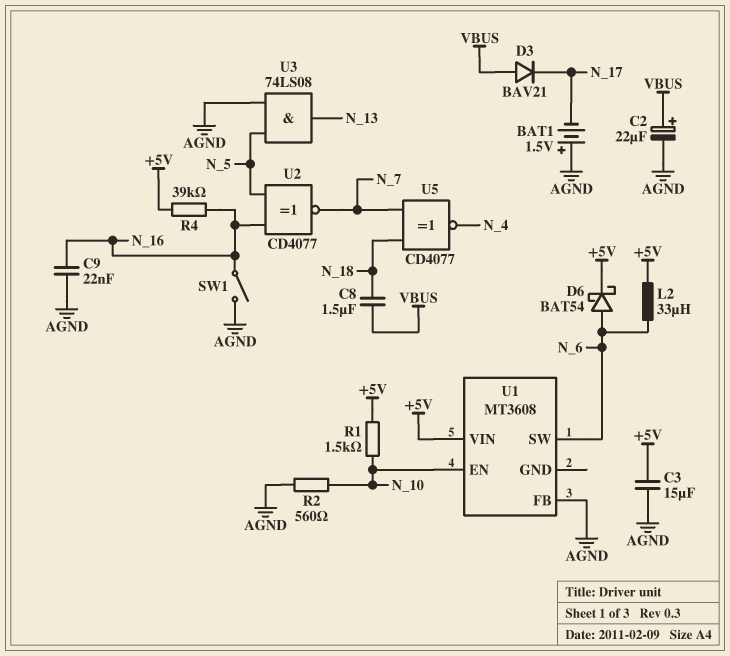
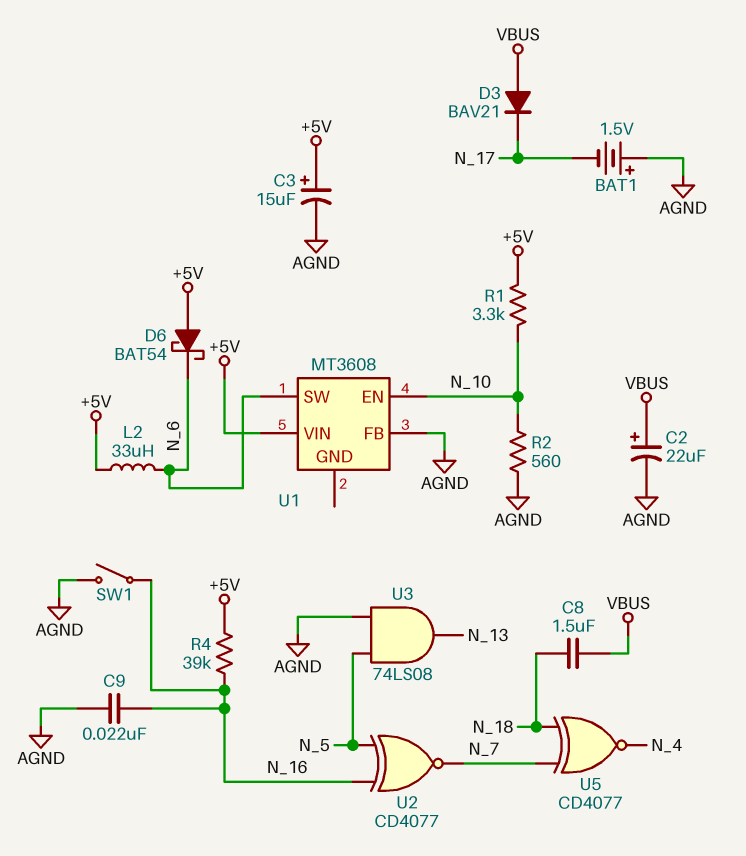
C3: 15uF (+5V, AGND) -> 15uF (plus +5V, minus AGND)
D6: schottky BAT54 (A N_6, K +5V) -> schottky BAT54 (A +5V, K N_6)
R1: 1.5k (+5V, N_10) -> 3.3k (+5V, N_10)

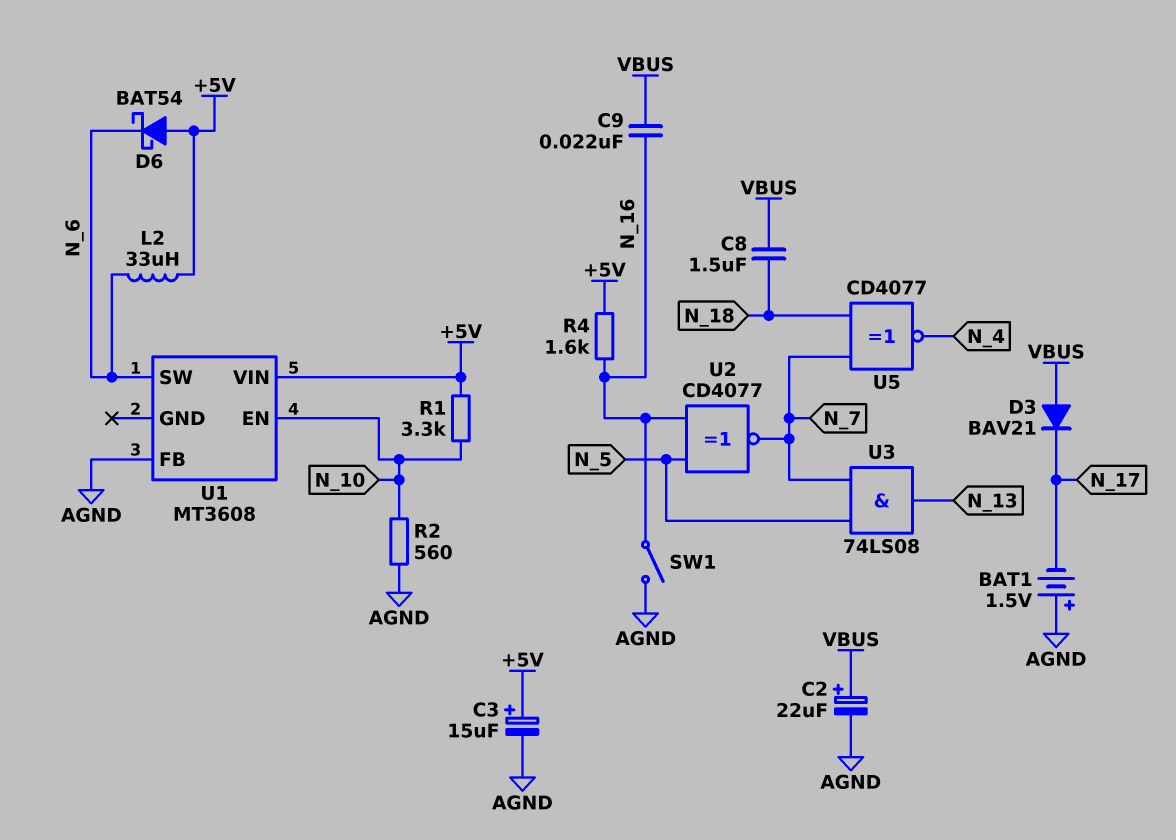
C9: 22nF (AGND, N_16) -> 22nF (N_16, VBUS)
R4: 39k (+5V, N_16) -> 1.6k (+5V, N_16)
U3: AND 74LS08 (in AGND, in N_5, out N_13) -> AND 74LS08 (in N_5, in N_7, out N_13)

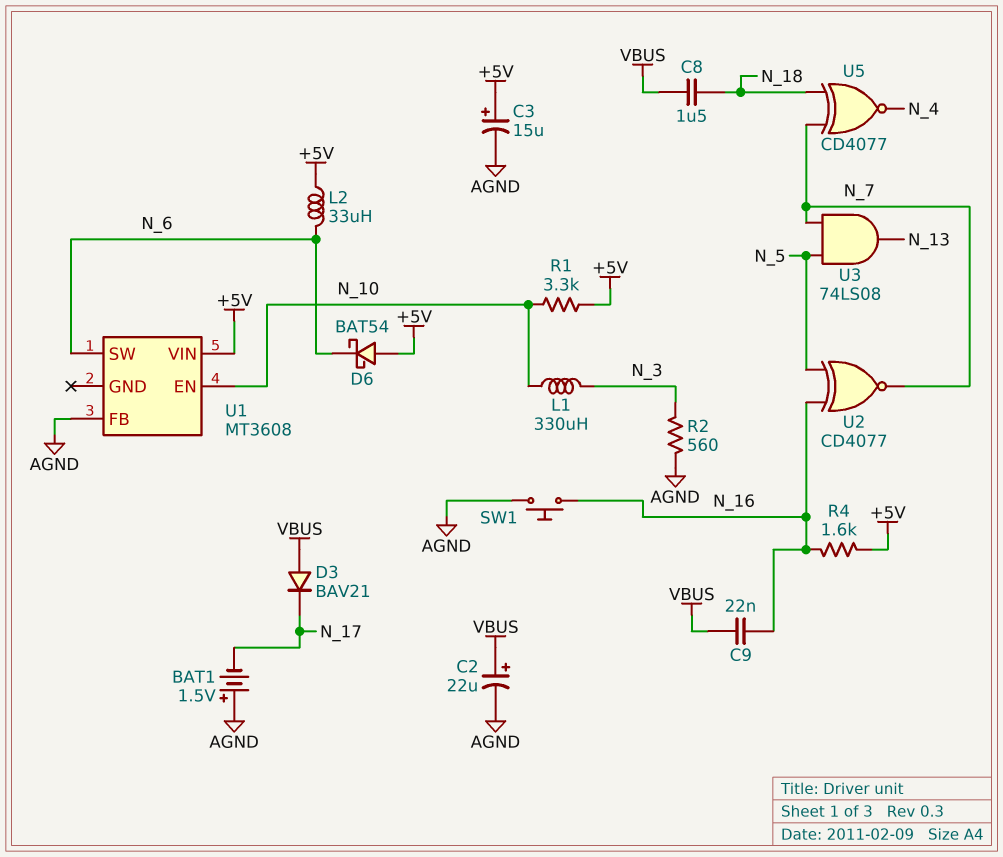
L1: none -> 330uH (N_3, N_10)
R2: 560 (AGND, N_10) -> 560 (AGND, N_3)
SW1: switch (AGND, N_16) -> button (AGND, N_16)

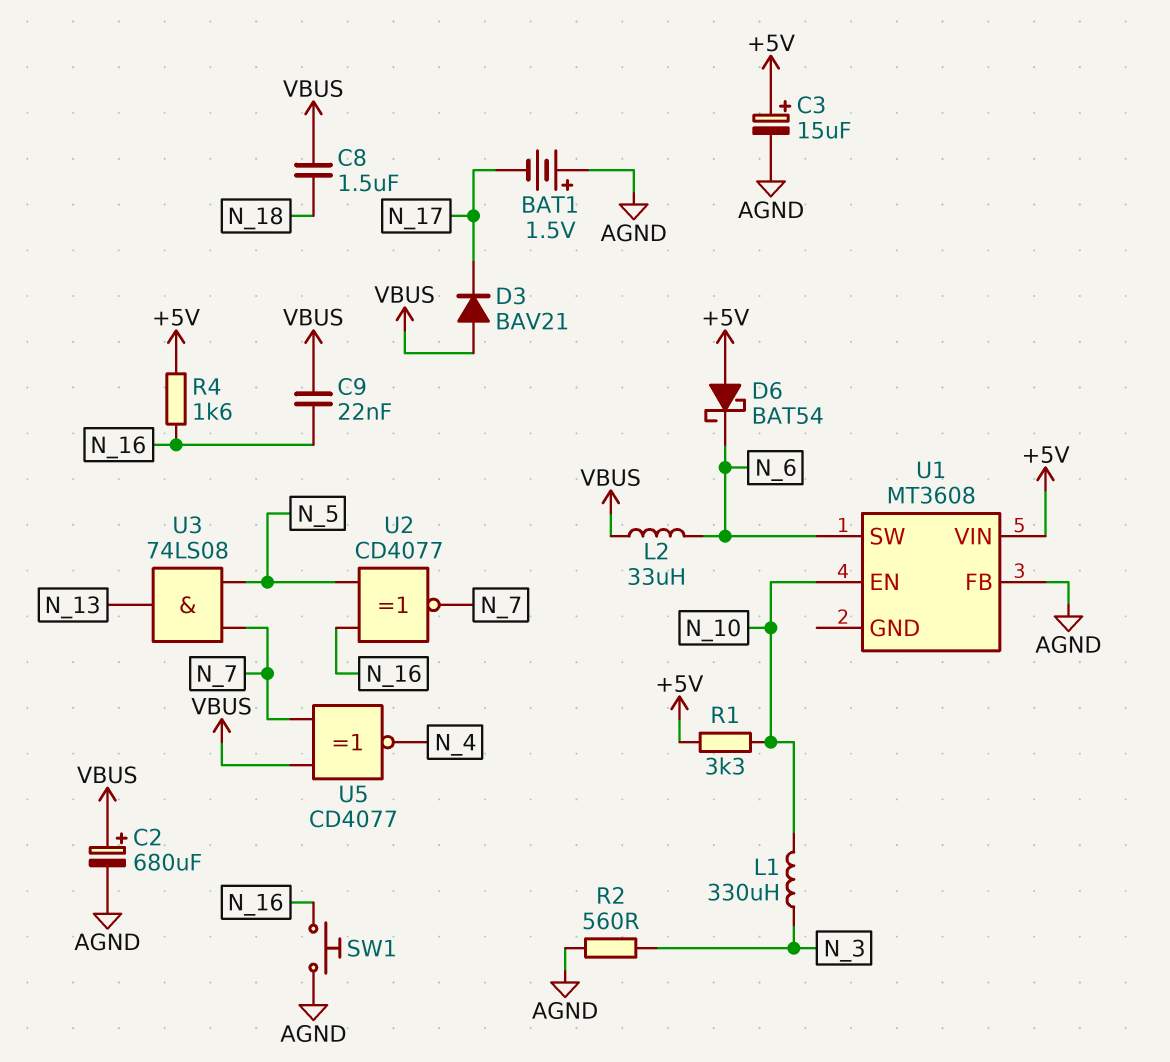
C2: 22uF (plus VBUS, minus AGND) -> 680uF (plus VBUS, minus AGND)
L2: 33uH (+5V, N_6) -> 33uH (N_6, VBUS)
U5: XNOR CD4077 (in N_7, in N_18, out N_4) -> XNOR CD4077 (in N_7, in VBUS, out N_4)

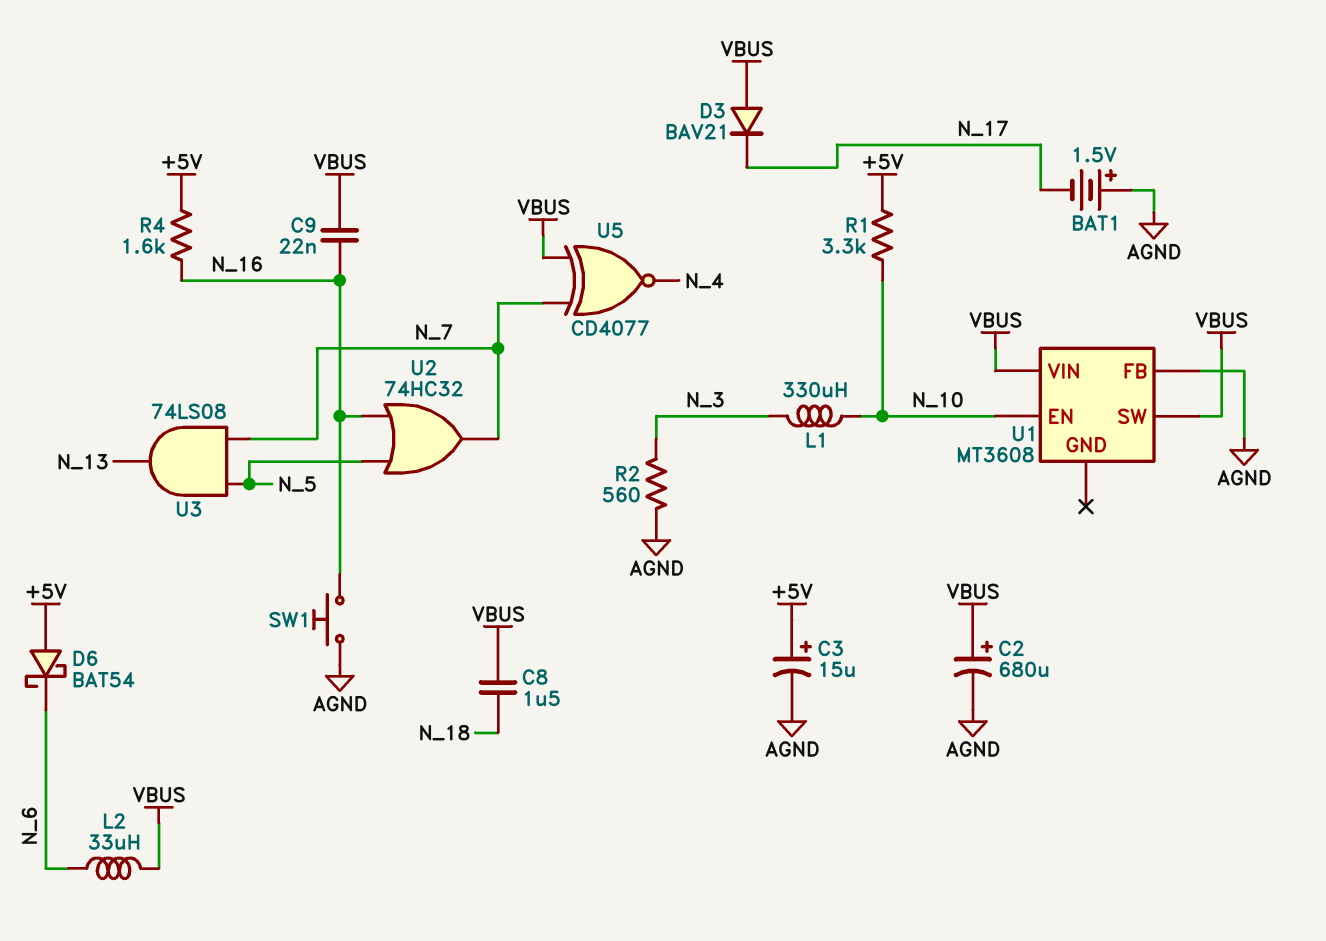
U1 pin SW: N_6 -> VBUS
U1 pin VIN: +5V -> VBUS
U2: XNOR CD4077 (in N_5, in N_16, out N_7) -> OR 74HC32 (in N_5, in N_16, out N_7)

